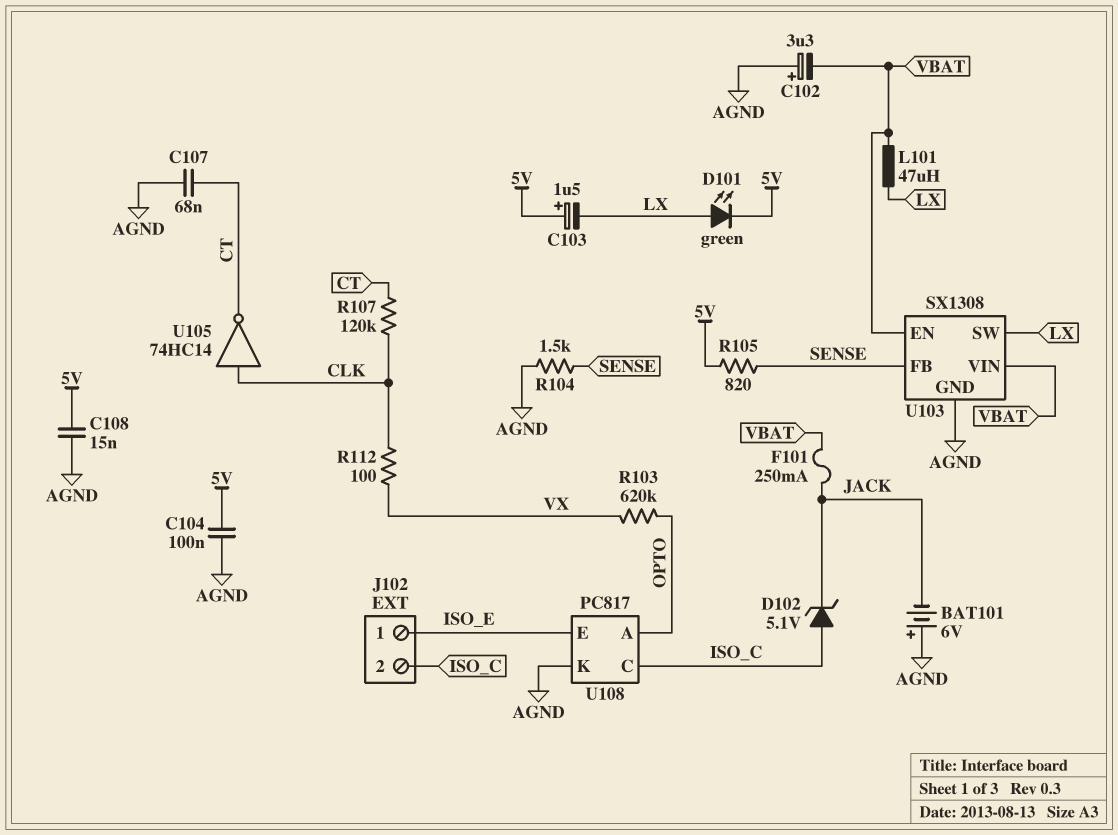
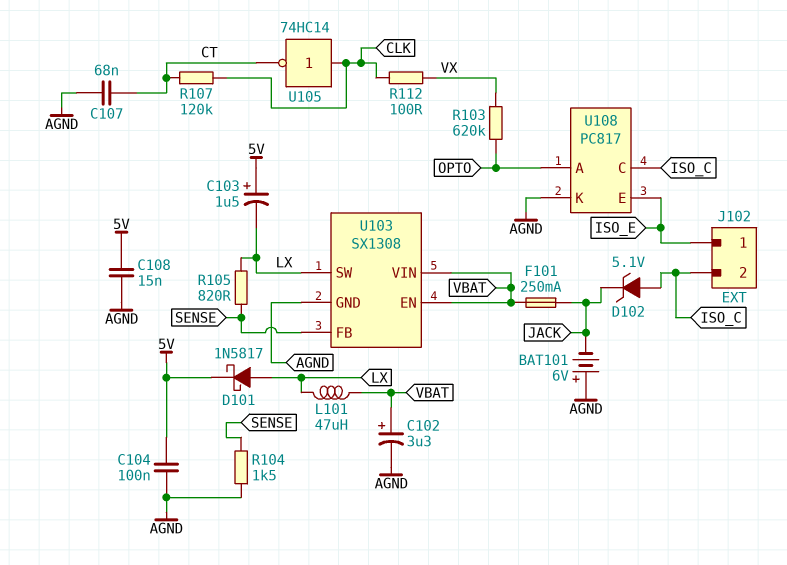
C102: 3.3uF (plus AGND, minus VBAT) -> 3.3uF (plus VBAT, minus AGND)
D101: LED green (A LX, K 5V) -> schottky 1N5817 (A LX, K 5V)
R105: 820 (5V, SENSE) -> 820 (LX, SENSE)

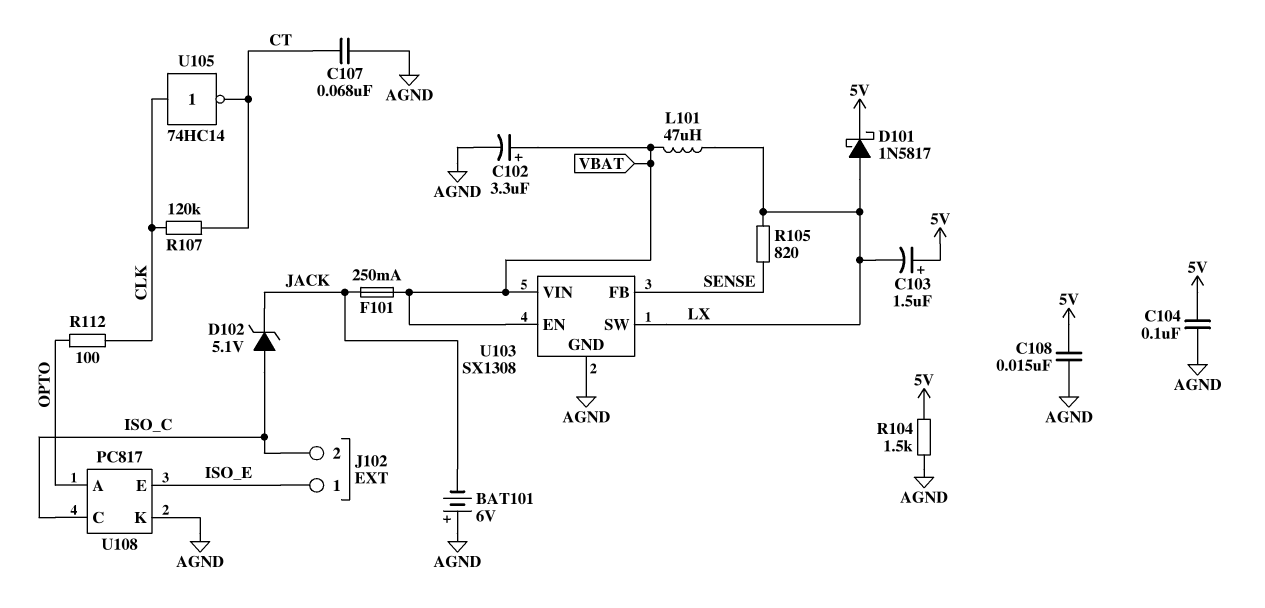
R103: 620k (OPTO, VX) -> none
R104: 1.5k (AGND, SENSE) -> 1.5k (5V, AGND)
R112: 100 (CLK, VX) -> 100 (CLK, OPTO)

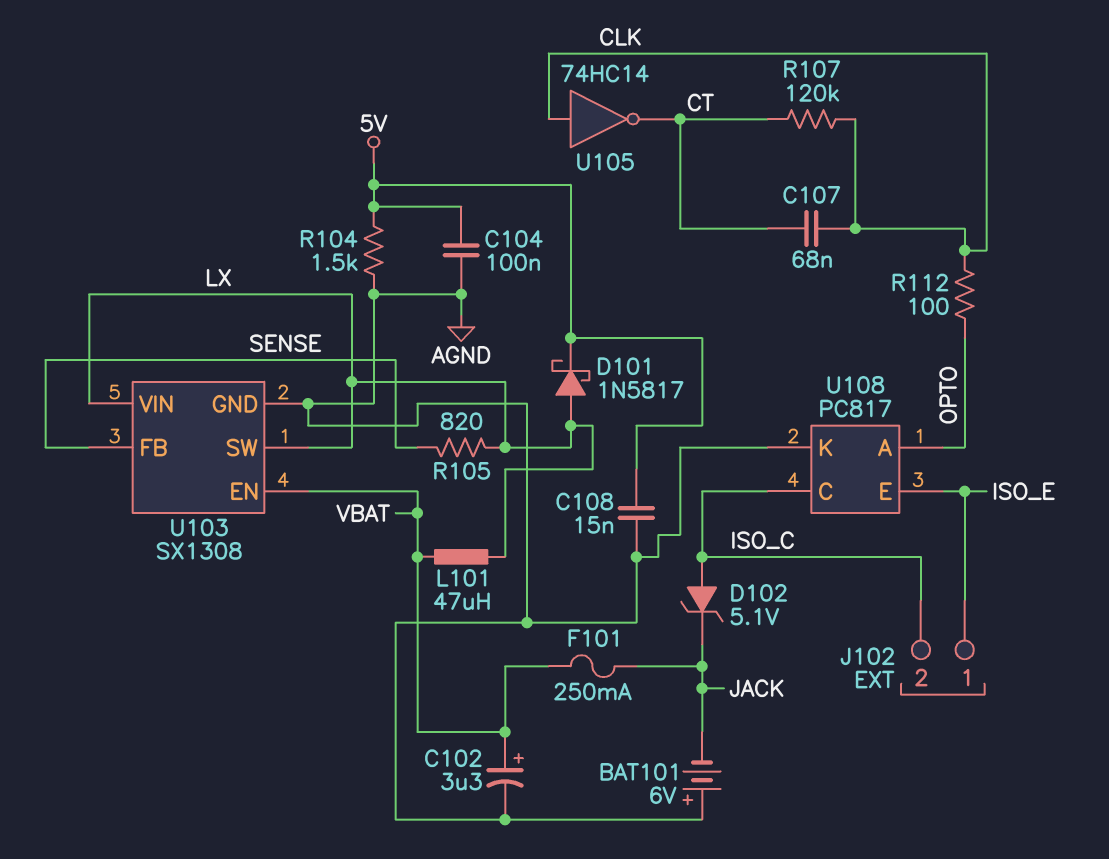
C103: 1.5uF (plus 5V, minus LX) -> none
C107: 68nF (AGND, CT) -> 68nF (CLK, CT)
U103 pin VIN: VBAT -> LX

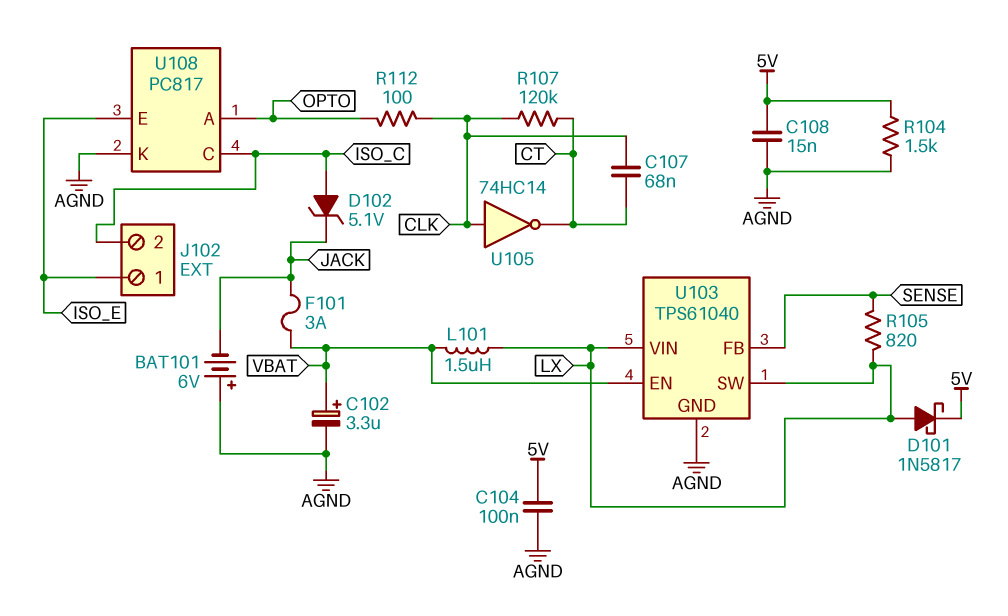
F101: 250mA (JACK, VBAT) -> 3A (JACK, VBAT)
L101: 47uH (LX, VBAT) -> 1.5uH (LX, VBAT)
U103: SX1308 -> TPS61040

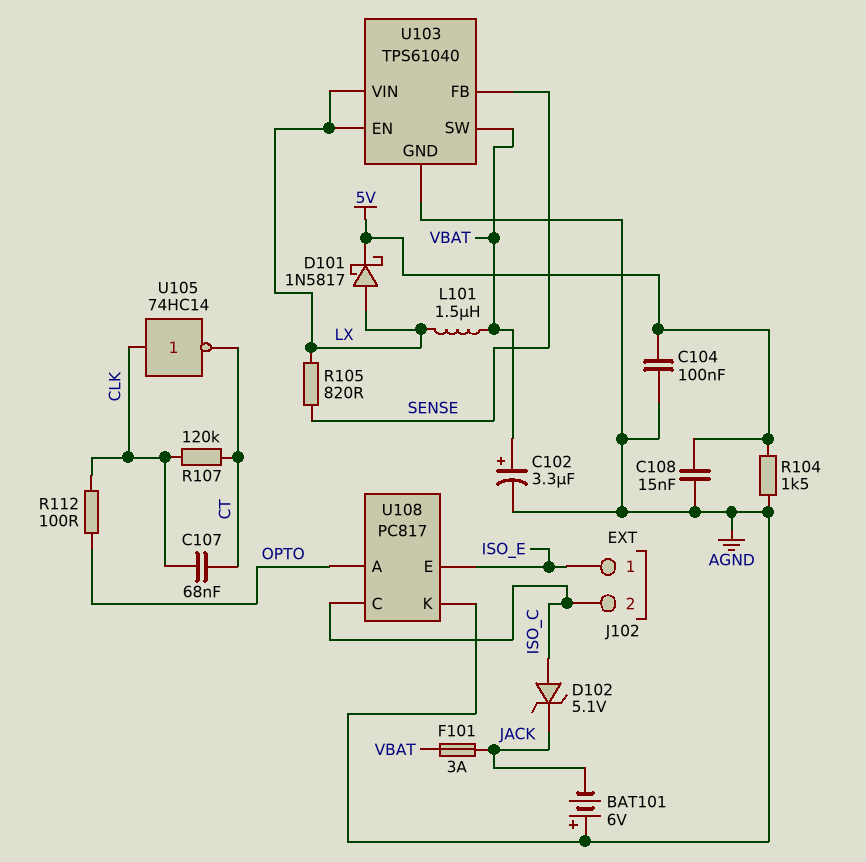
U103 pin EN: VBAT -> LX
U103 pin SW: LX -> VBAT

